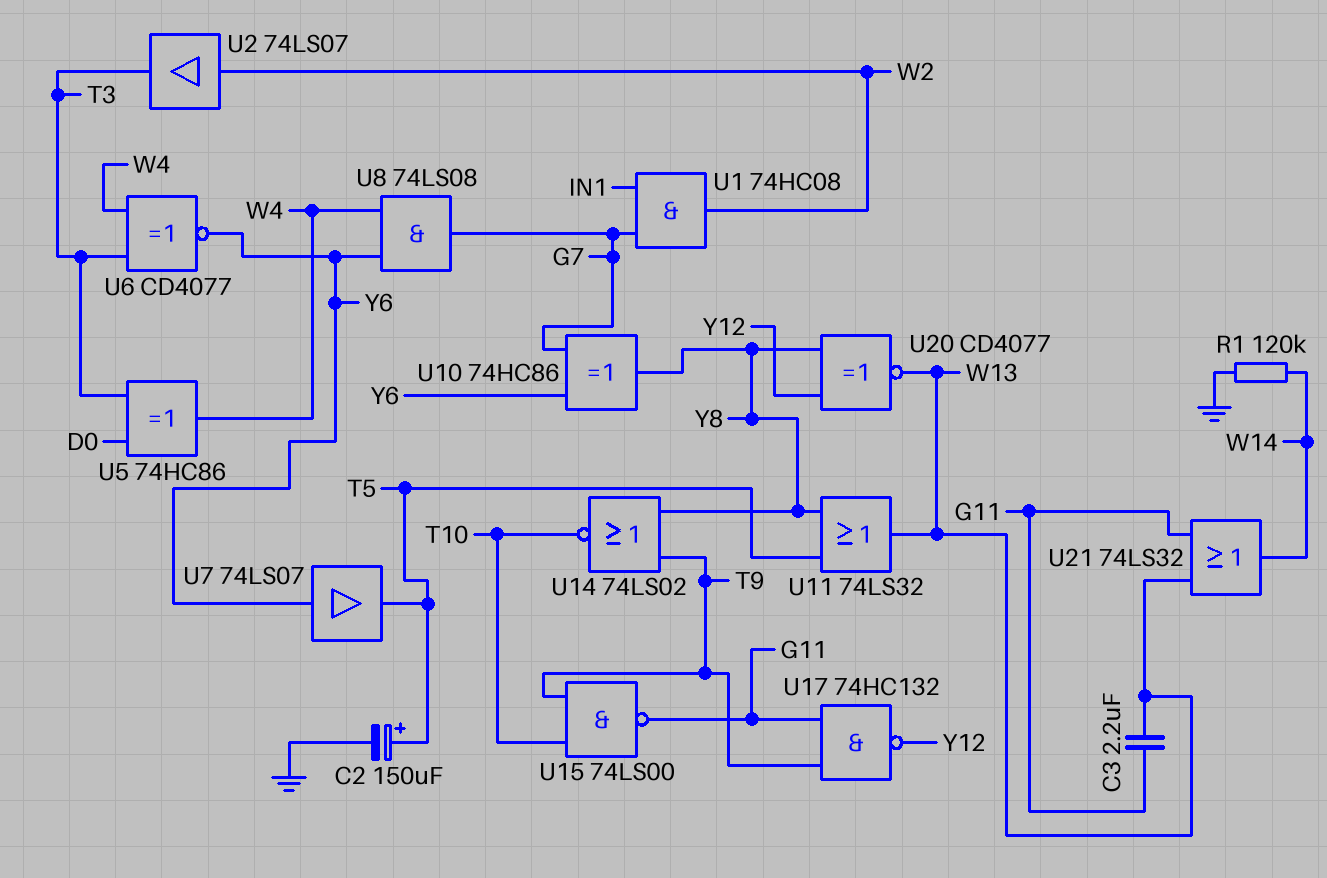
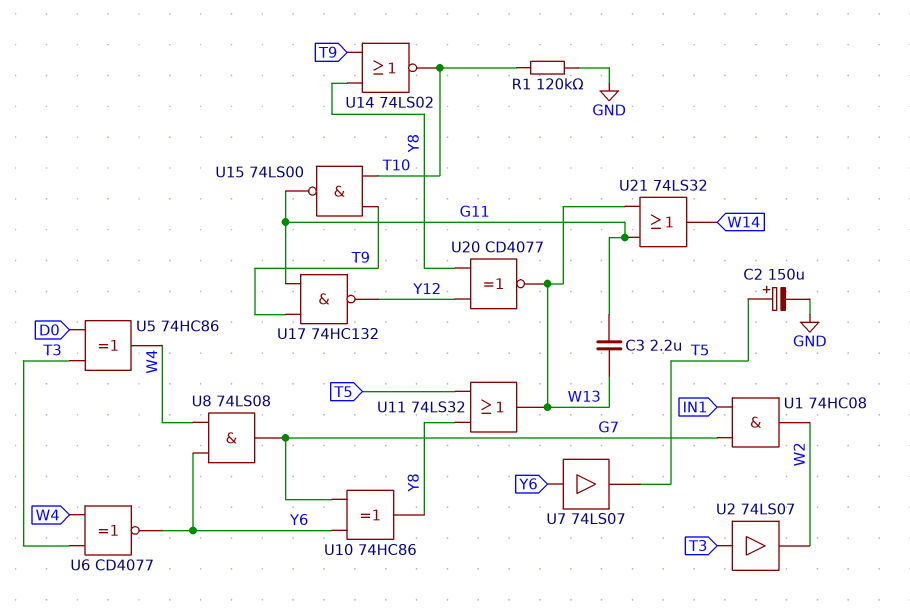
R1: 120k (GND, W14) -> 120k (GND, T10)
U2: buffer 74LS07 (in W2, out T3) -> buffer 74LS07 (in T3, out W2)

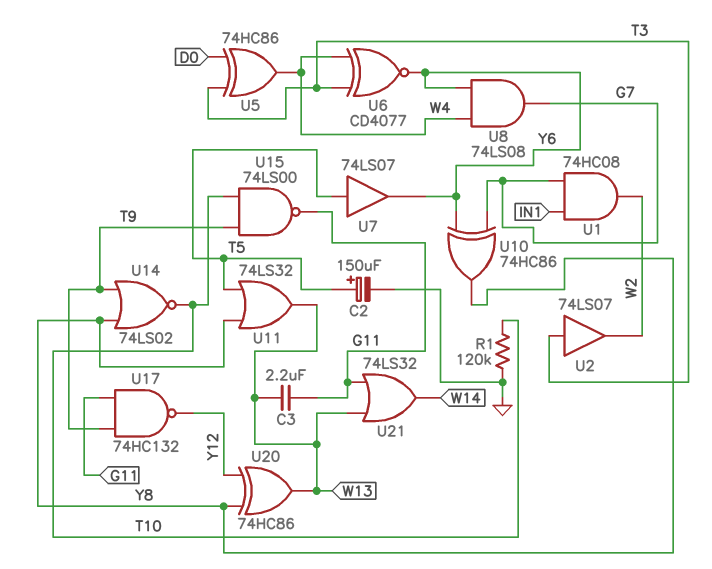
U7: buffer 74LS07 (in Y6, out T5) -> buffer 74LS07 (in T5, out Y6)
U20: XNOR CD4077 (in Y8, in Y12, out W13) -> XOR 74HC86 (in Y8, in Y12, out W13)

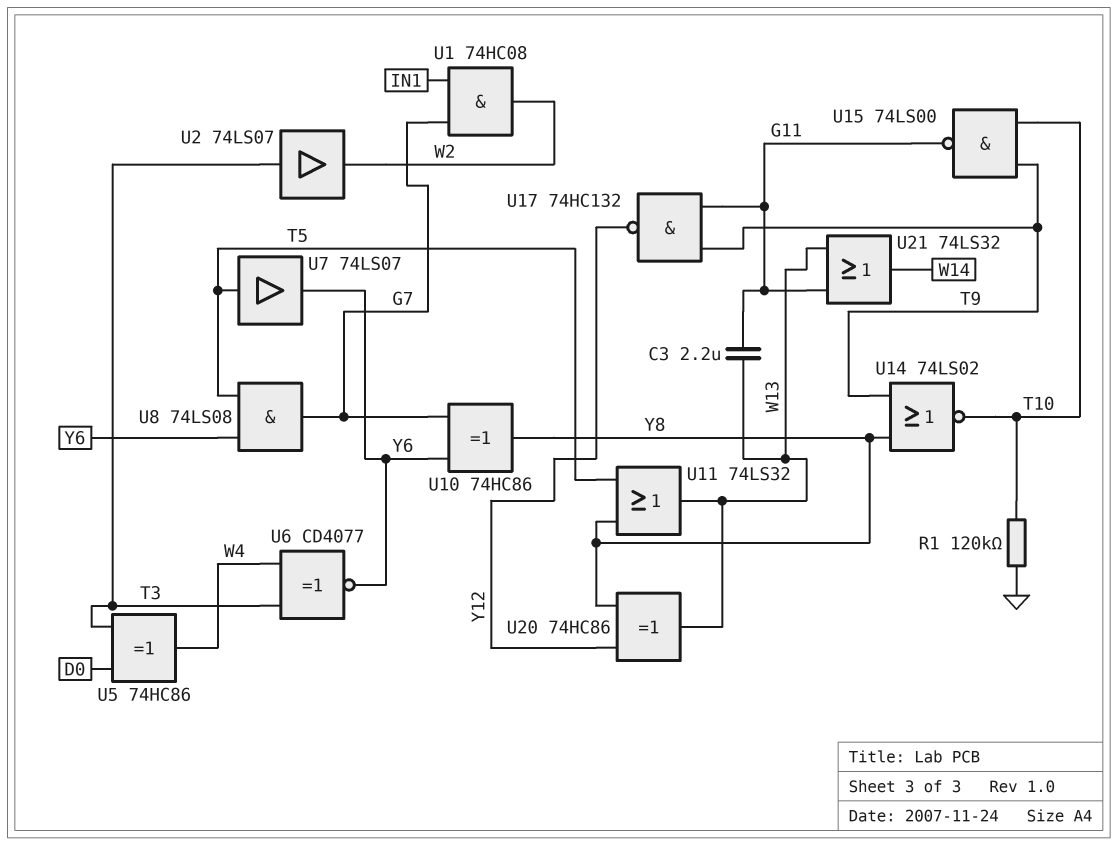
C2: 150uF (plus T5, minus GND) -> none
U8: AND 74LS08 (in W4, in Y6, out G7) -> AND 74LS08 (in T5, in Y6, out G7)

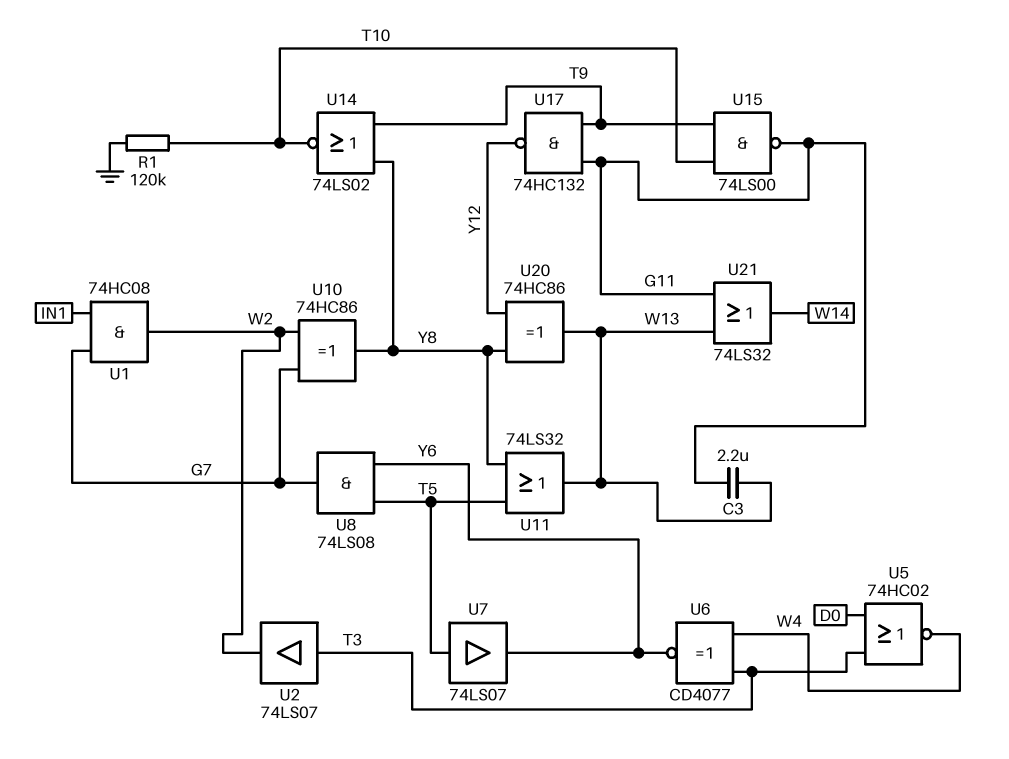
U5: XOR 74HC86 (in D0, in T3, out W4) -> NOR 74HC02 (in D0, in T3, out W4)
U10: XOR 74HC86 (in G7, in Y6, out Y8) -> XOR 74HC86 (in G7, in W2, out Y8)

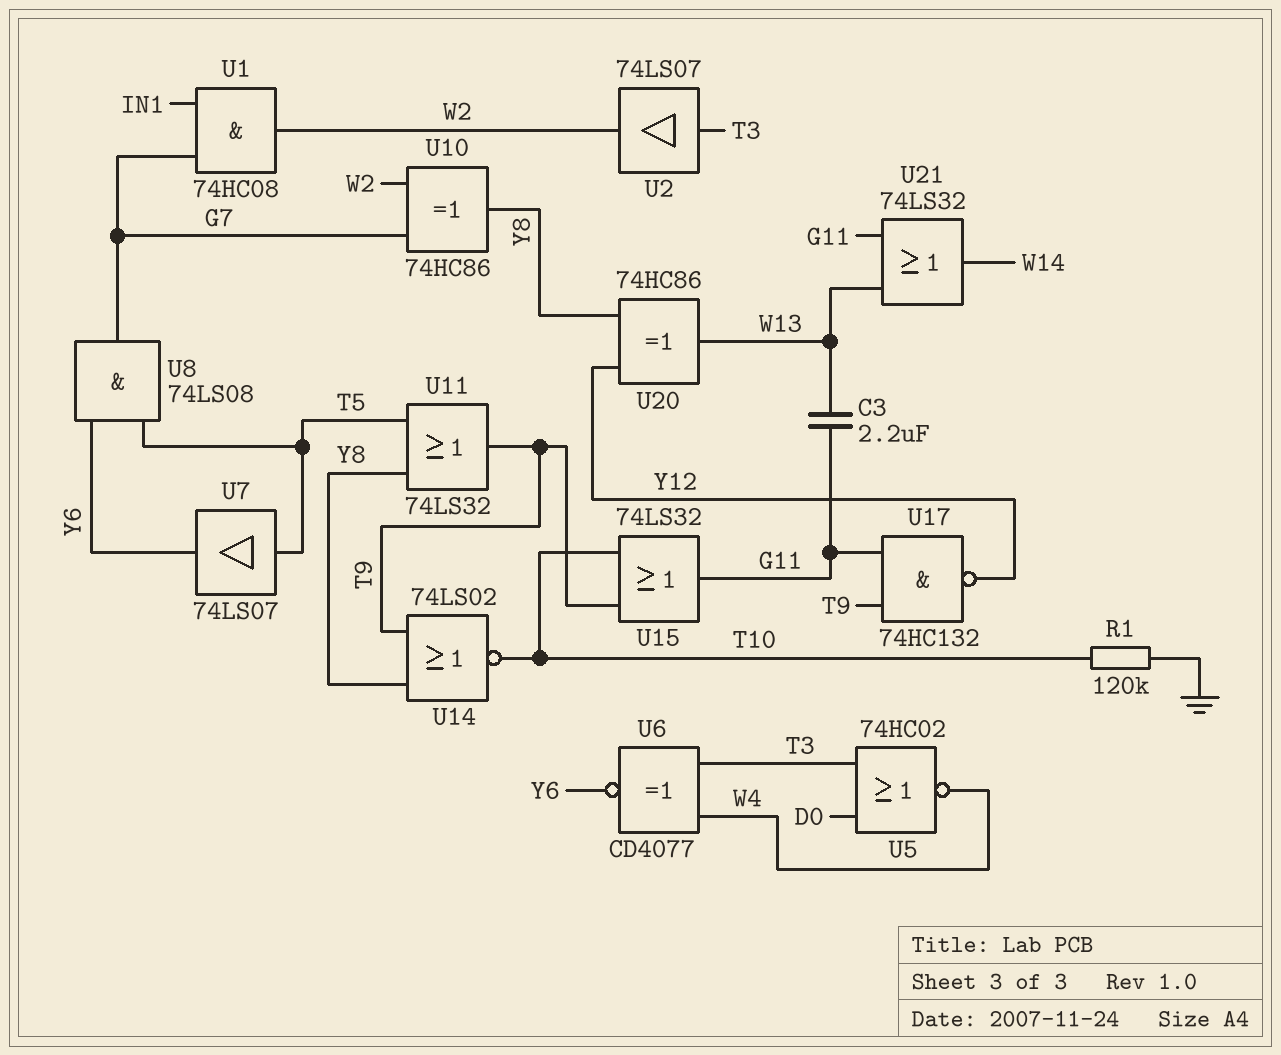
U11: OR 74LS32 (in T5, in Y8, out W13) -> OR 74LS32 (in T5, in Y8, out T9)
U15: NAND 74LS00 (in T9, in T10, out G11) -> OR 74LS32 (in T9, in T10, out G11)

